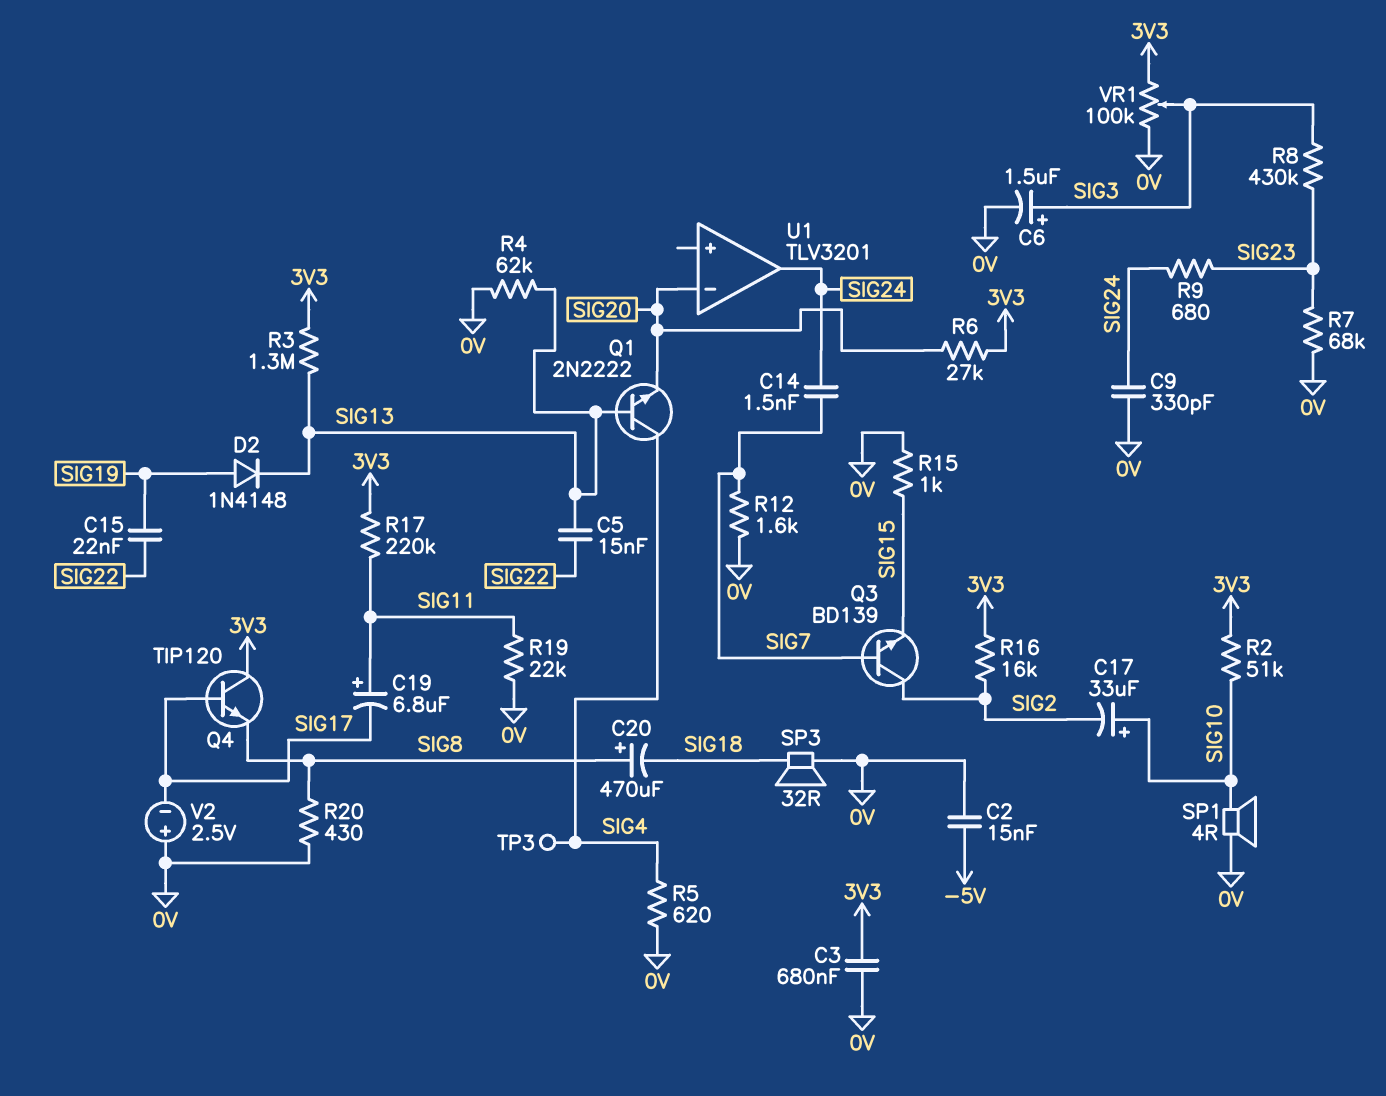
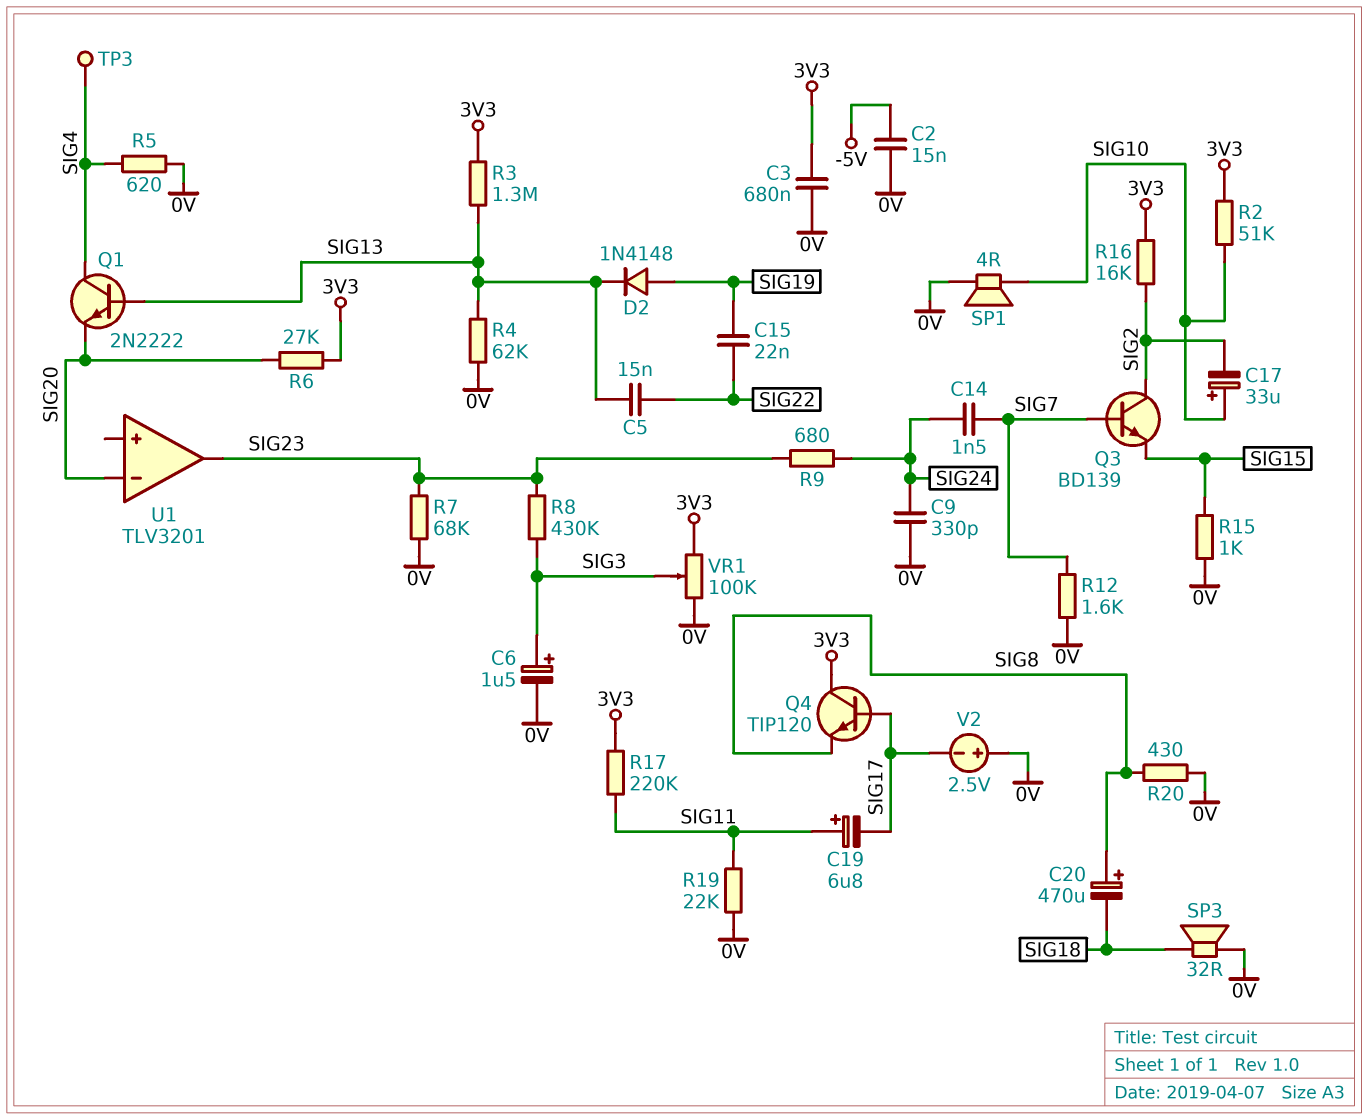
U1 pin out: SIG24 -> SIG23

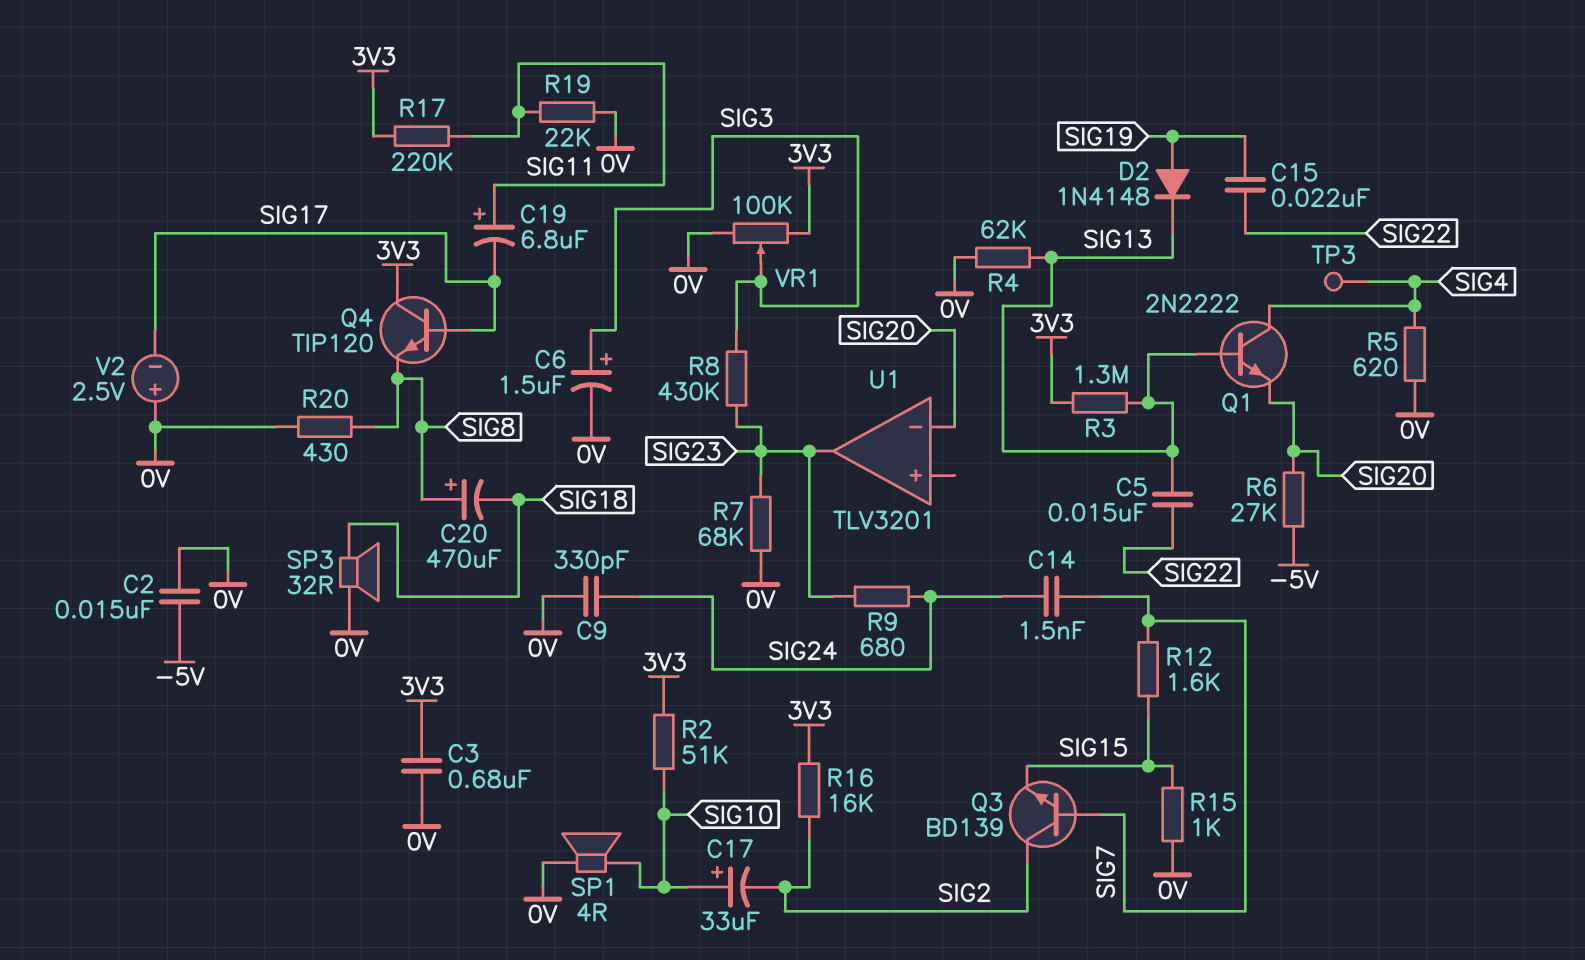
R6: 27k (3V3, SIG20) -> 27k (-5V, SIG20)
R12: 1.6k (0V, SIG7) -> 1.6k (SIG7, SIG15)

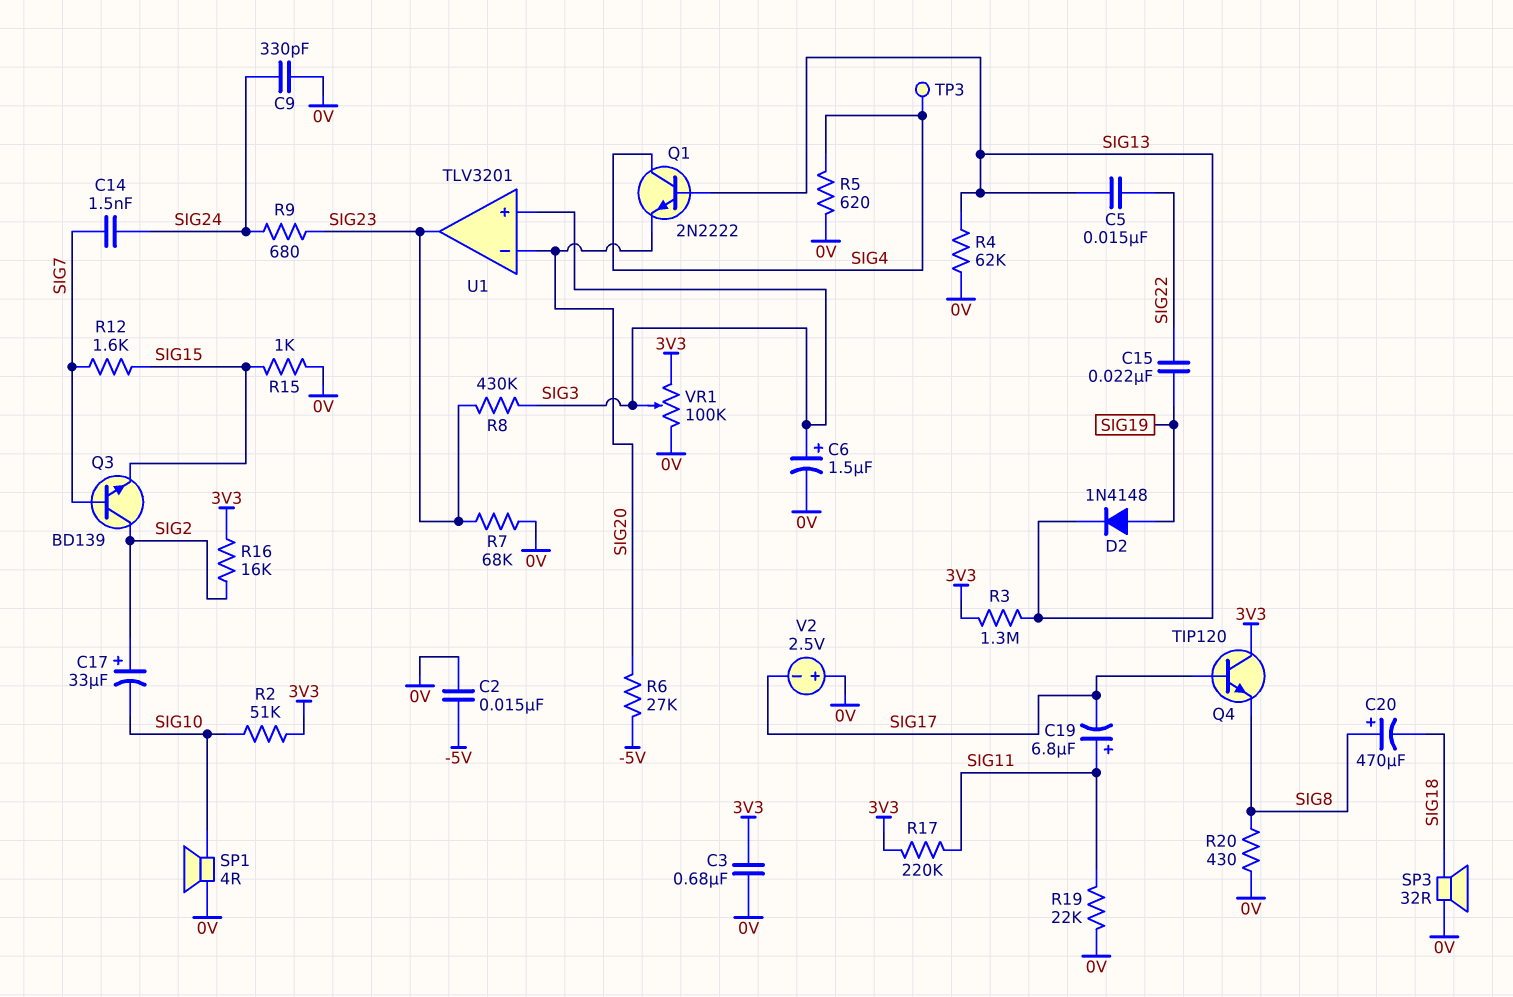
C17: 33uF (plus SIG10, minus SIG2) -> 33uF (plus SIG2, minus SIG10)
U1 pin in+: none -> SIG3

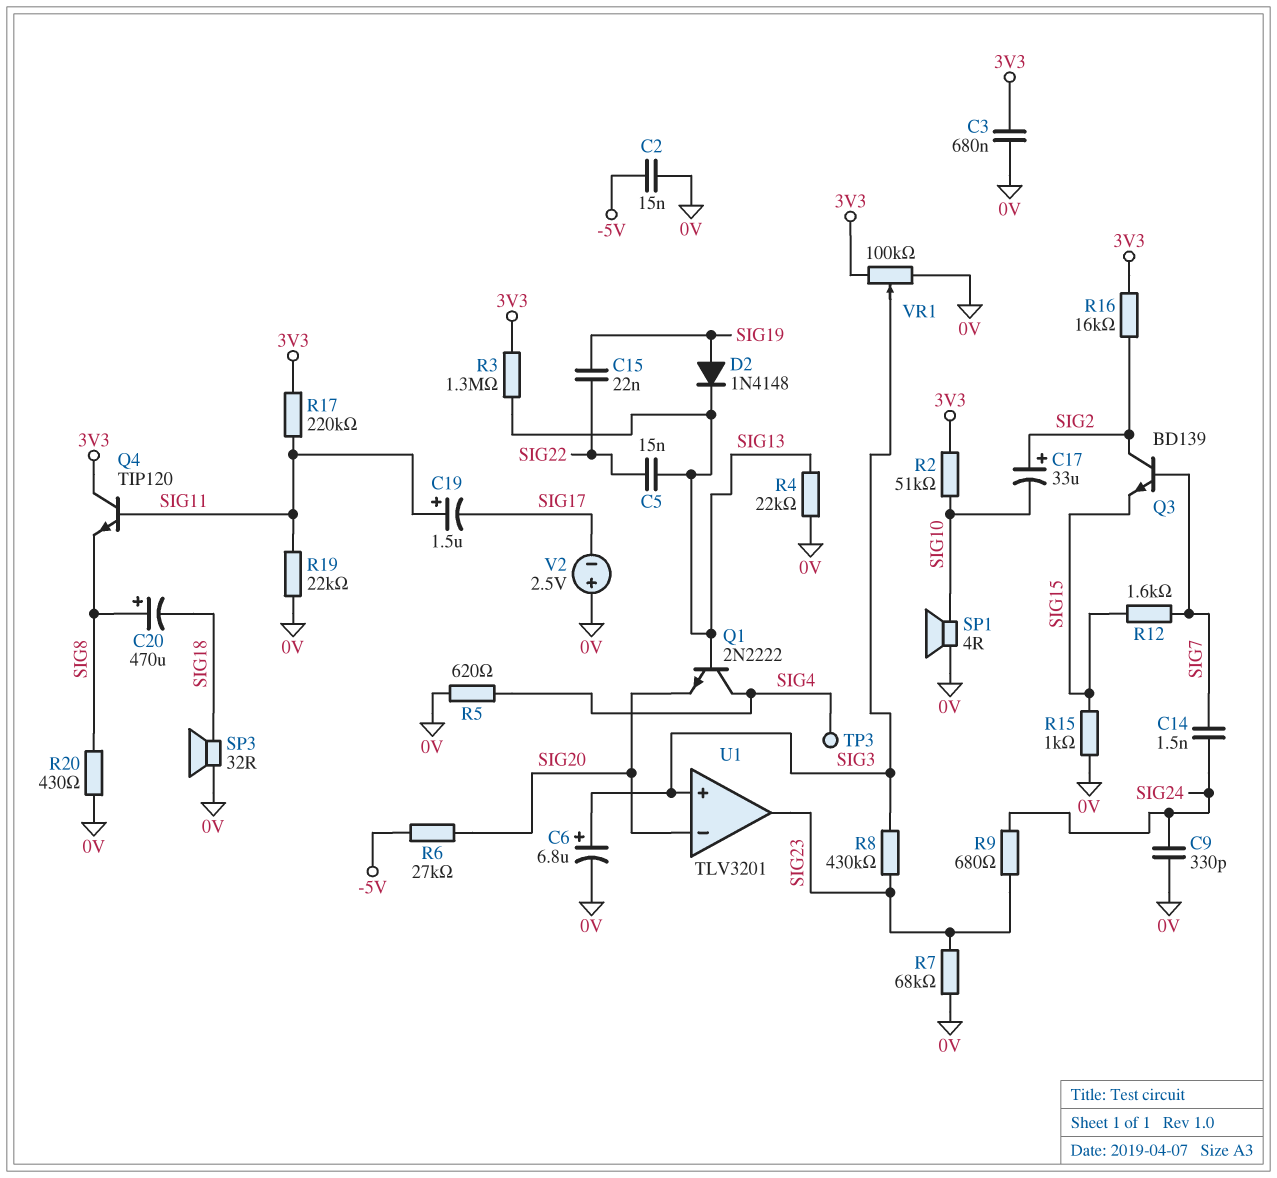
C6: 1.5uF (plus SIG3, minus 0V) -> 6.8uF (plus SIG3, minus 0V)
C19: 6.8uF (plus SIG11, minus SIG17) -> 1.5uF (plus SIG11, minus SIG17)
Q4: NPN TIP120 (B SIG17, C 3V3, E SIG8) -> NPN TIP120 (B SIG11, C 3V3, E SIG8)
R4: 62k (0V, SIG13) -> 22k (0V, SIG13)

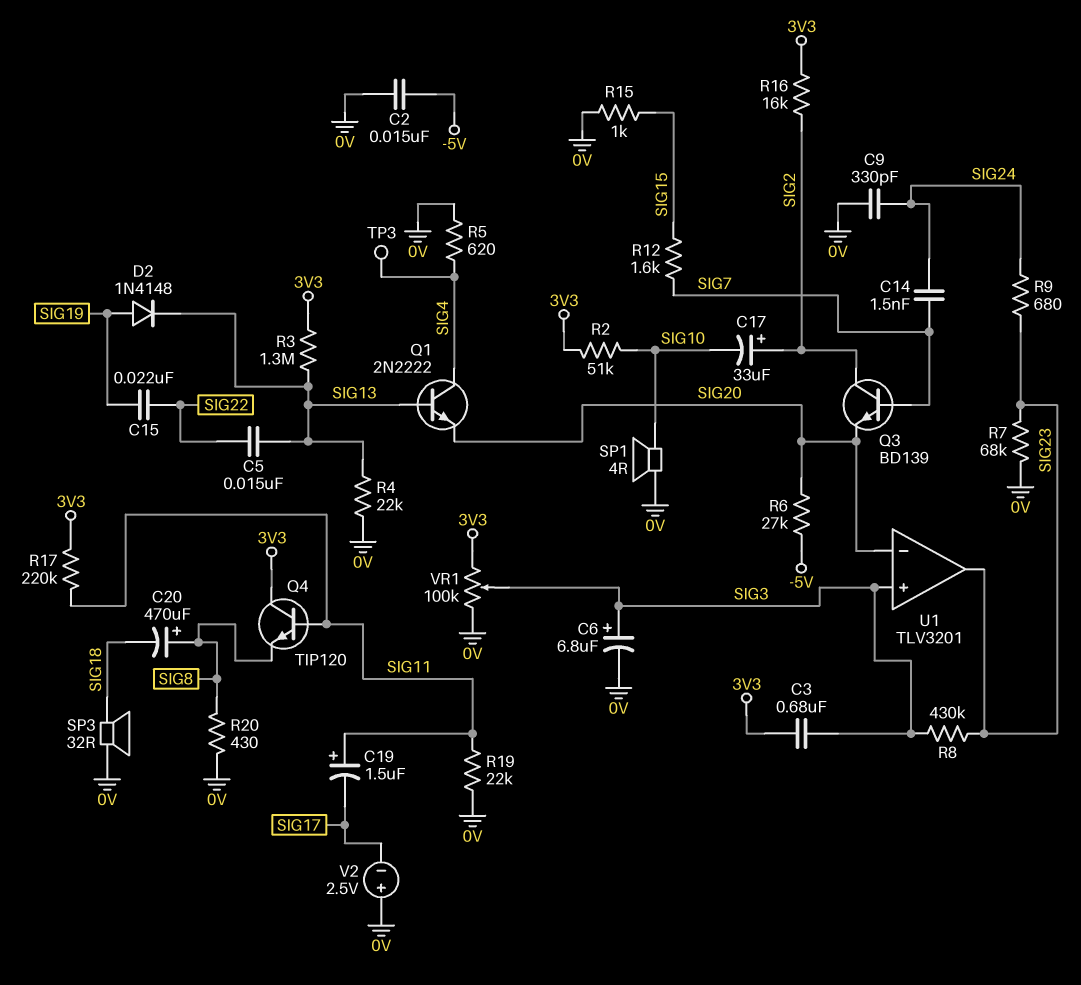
C3: 680nF (0V, 3V3) -> 680nF (3V3, SIG3)
Q3: NPN BD139 (B SIG7, C SIG2, E SIG15) -> NPN BD139 (B SIG7, C SIG2, E SIG20)

